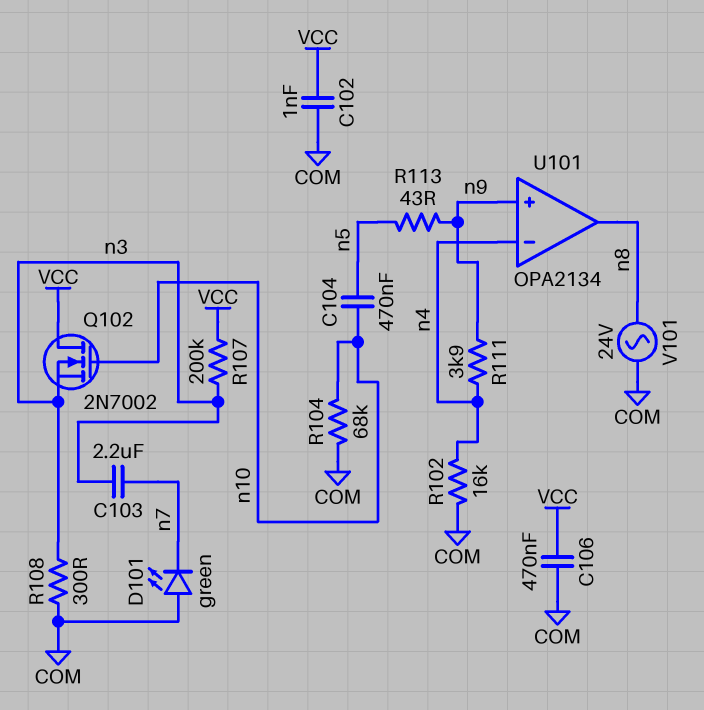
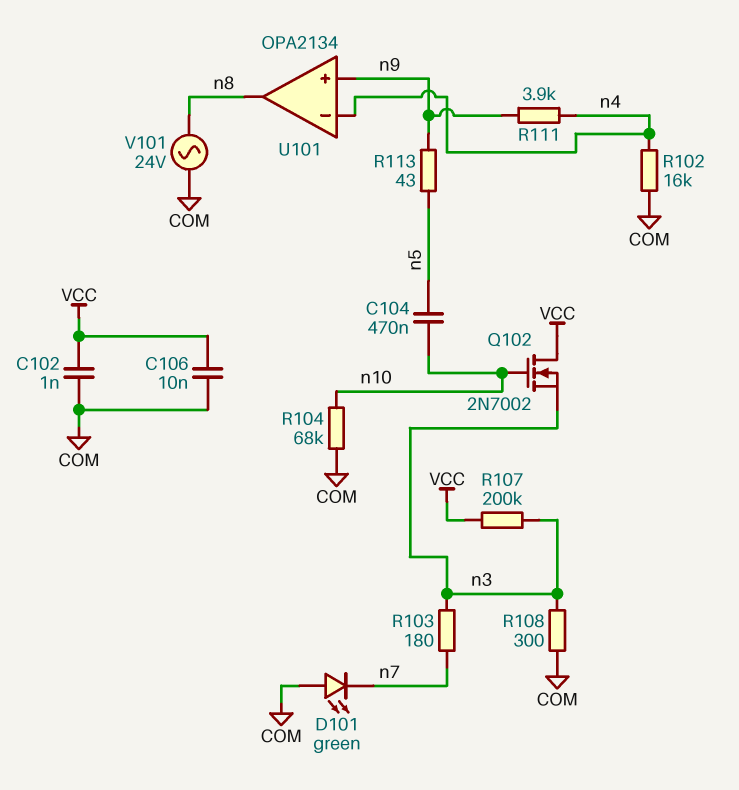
C103: 2.2uF (n3, n7) -> none
C106: 470nF (COM, VCC) -> 10nF (COM, VCC)
R103: none -> 180 (n3, n7)

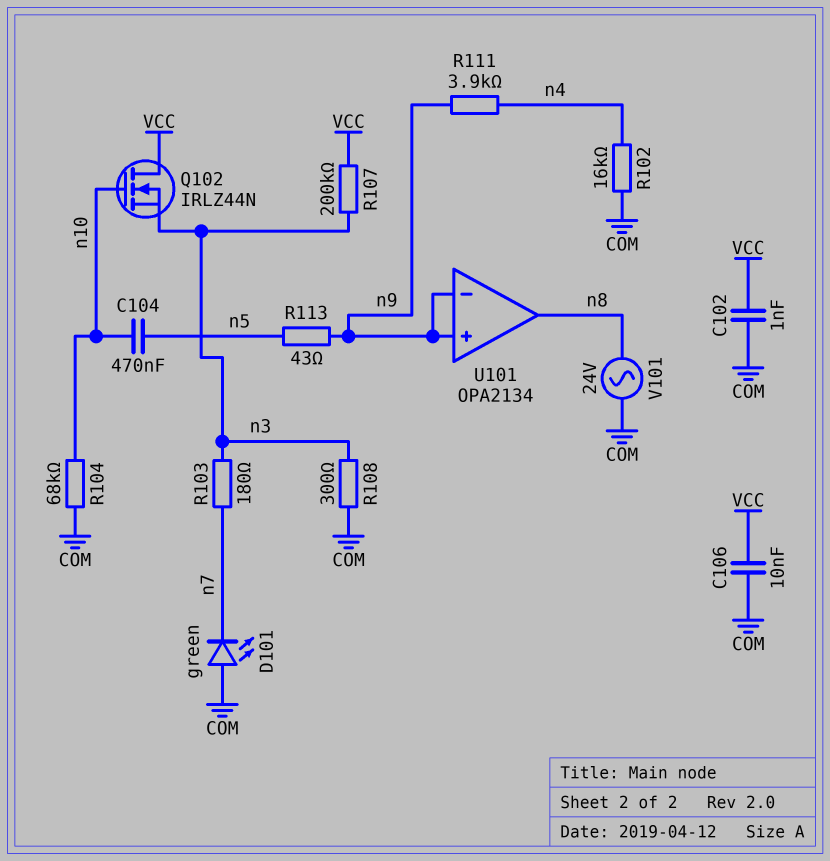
Q102: NMOS 2N7002 (G n10, D VCC, S n3) -> NMOS IRLZ44N (G n10, D VCC, S n3)
U101 pin in-: n4 -> n9

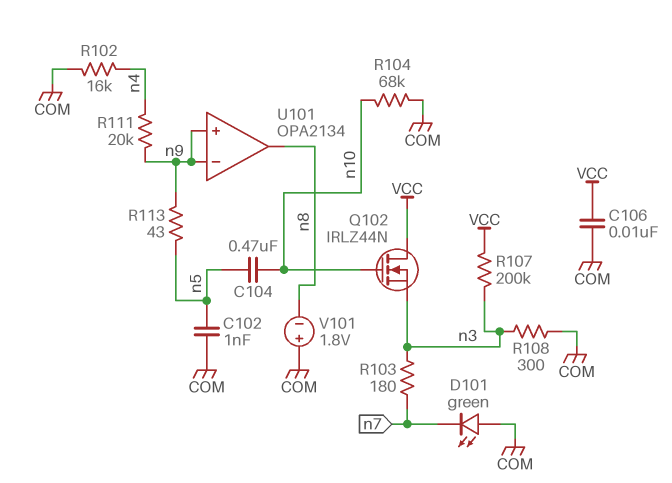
C102: 1nF (COM, VCC) -> 1nF (COM, n5)
R111: 3.9k (n4, n9) -> 20k (n4, n9)
V101: AC 24V (COM, n8) -> 1.8V (plus COM, minus n8)

